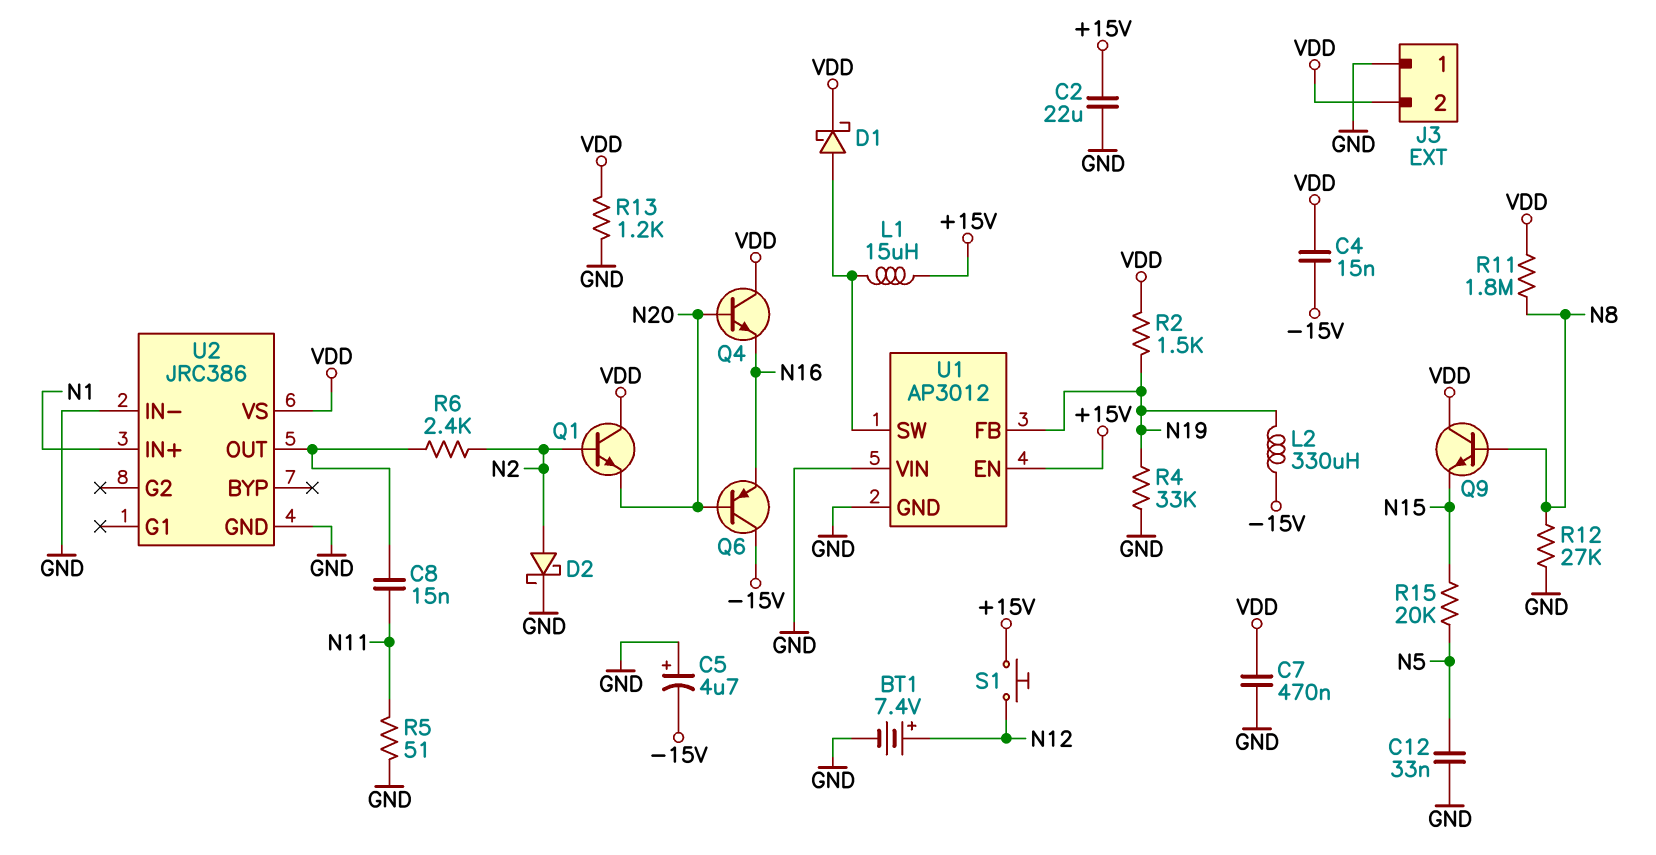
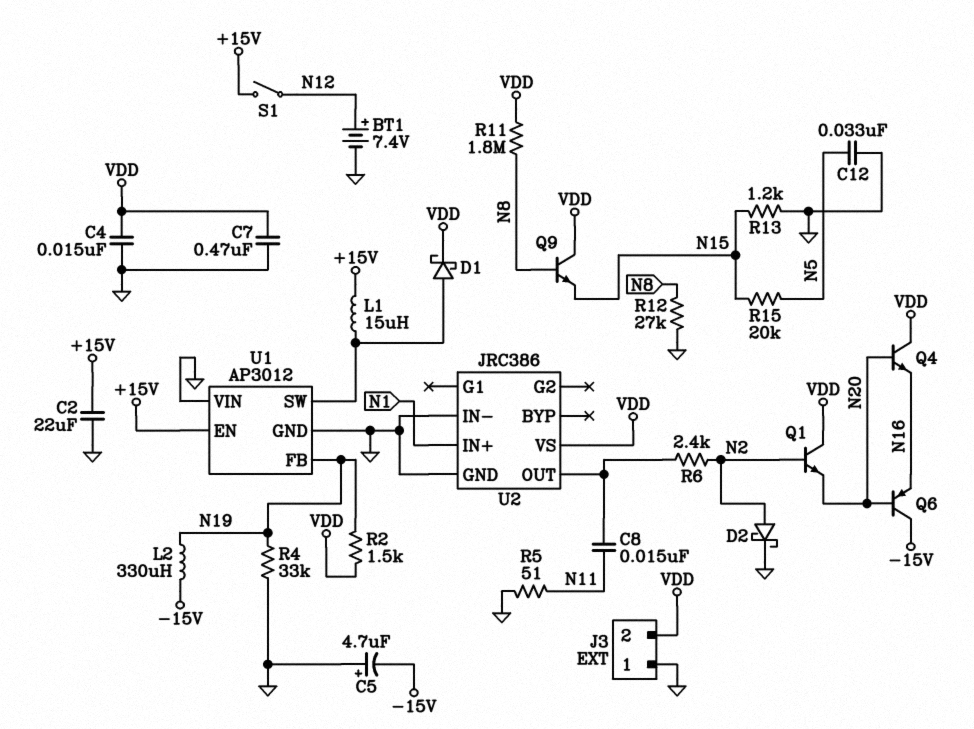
C4: 15nF (-15V, VDD) -> 15nF (GND, VDD)
R13: 1.2k (GND, VDD) -> 1.2k (GND, N15)
S1: button (+15V, N12) -> switch (+15V, N12)

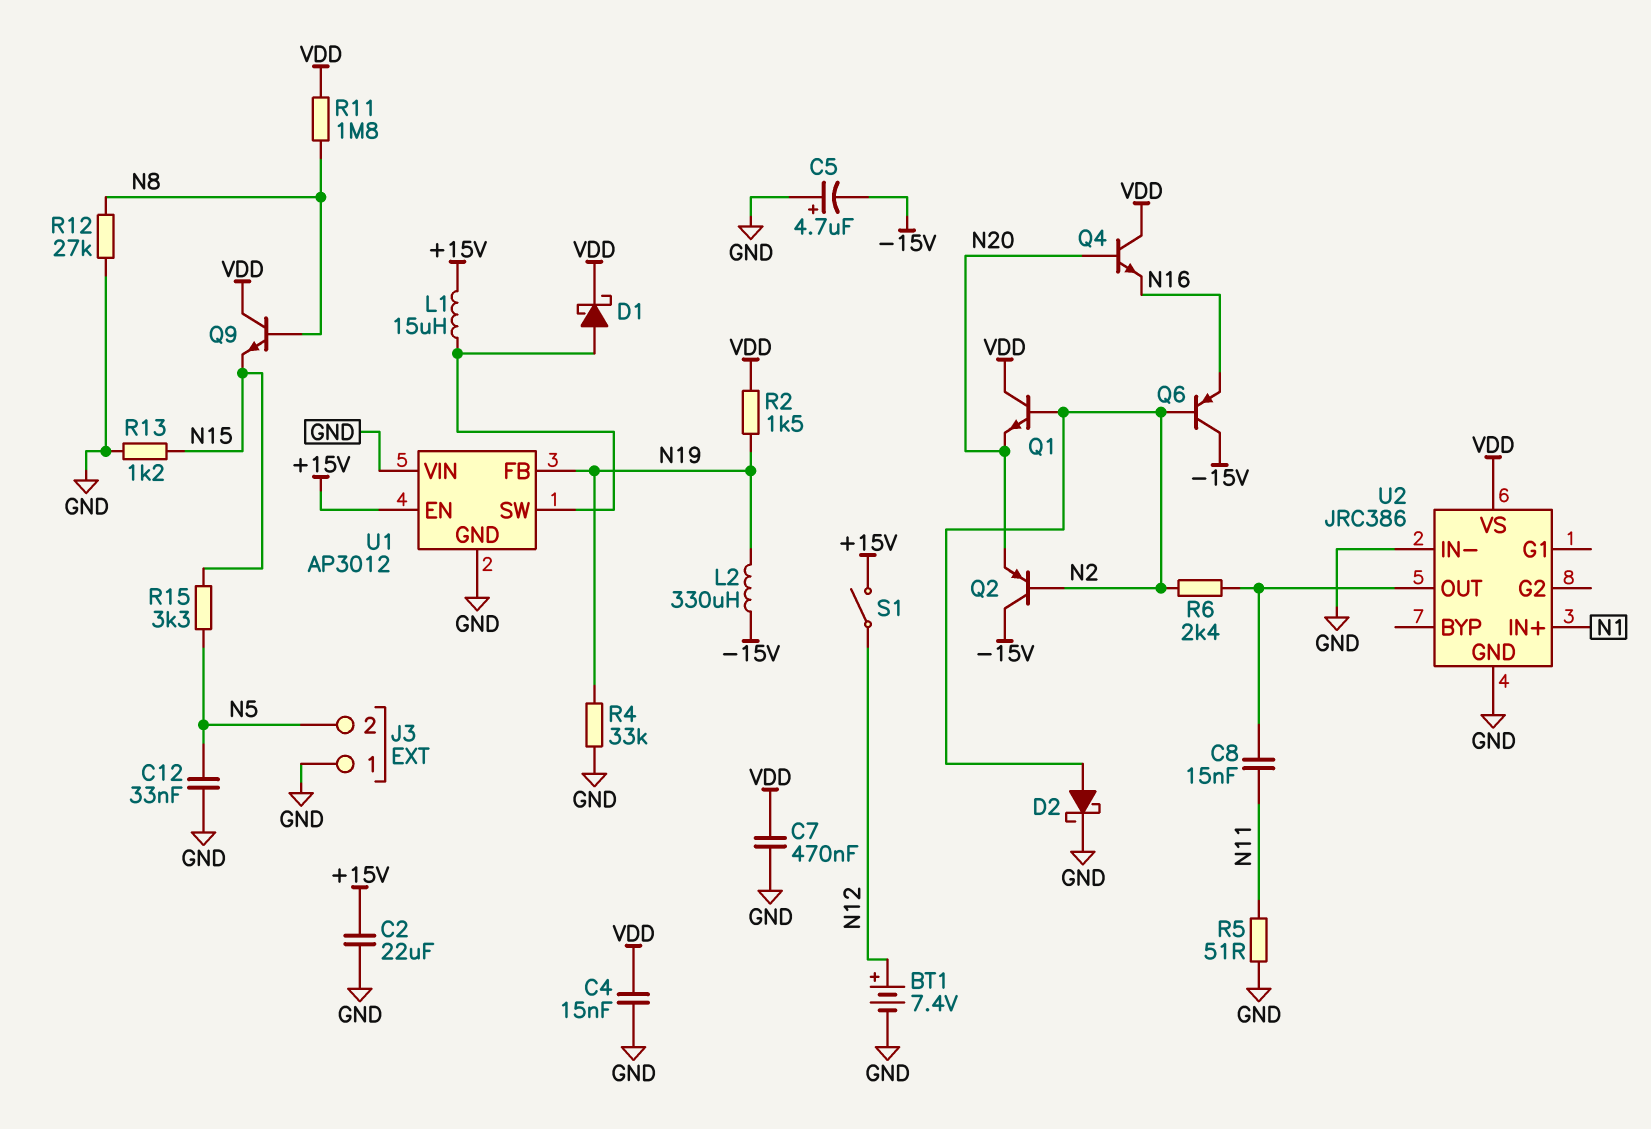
J3 pin 2: VDD -> N5
Q2: none -> PNP (B N2, C -15V, E N20)
Q6: PNP (B N20, C -15V, E N16) -> PNP (B N2, C -15V, E N16)
R15: 20k (N5, N15) -> 3.3k (N5, N15)

